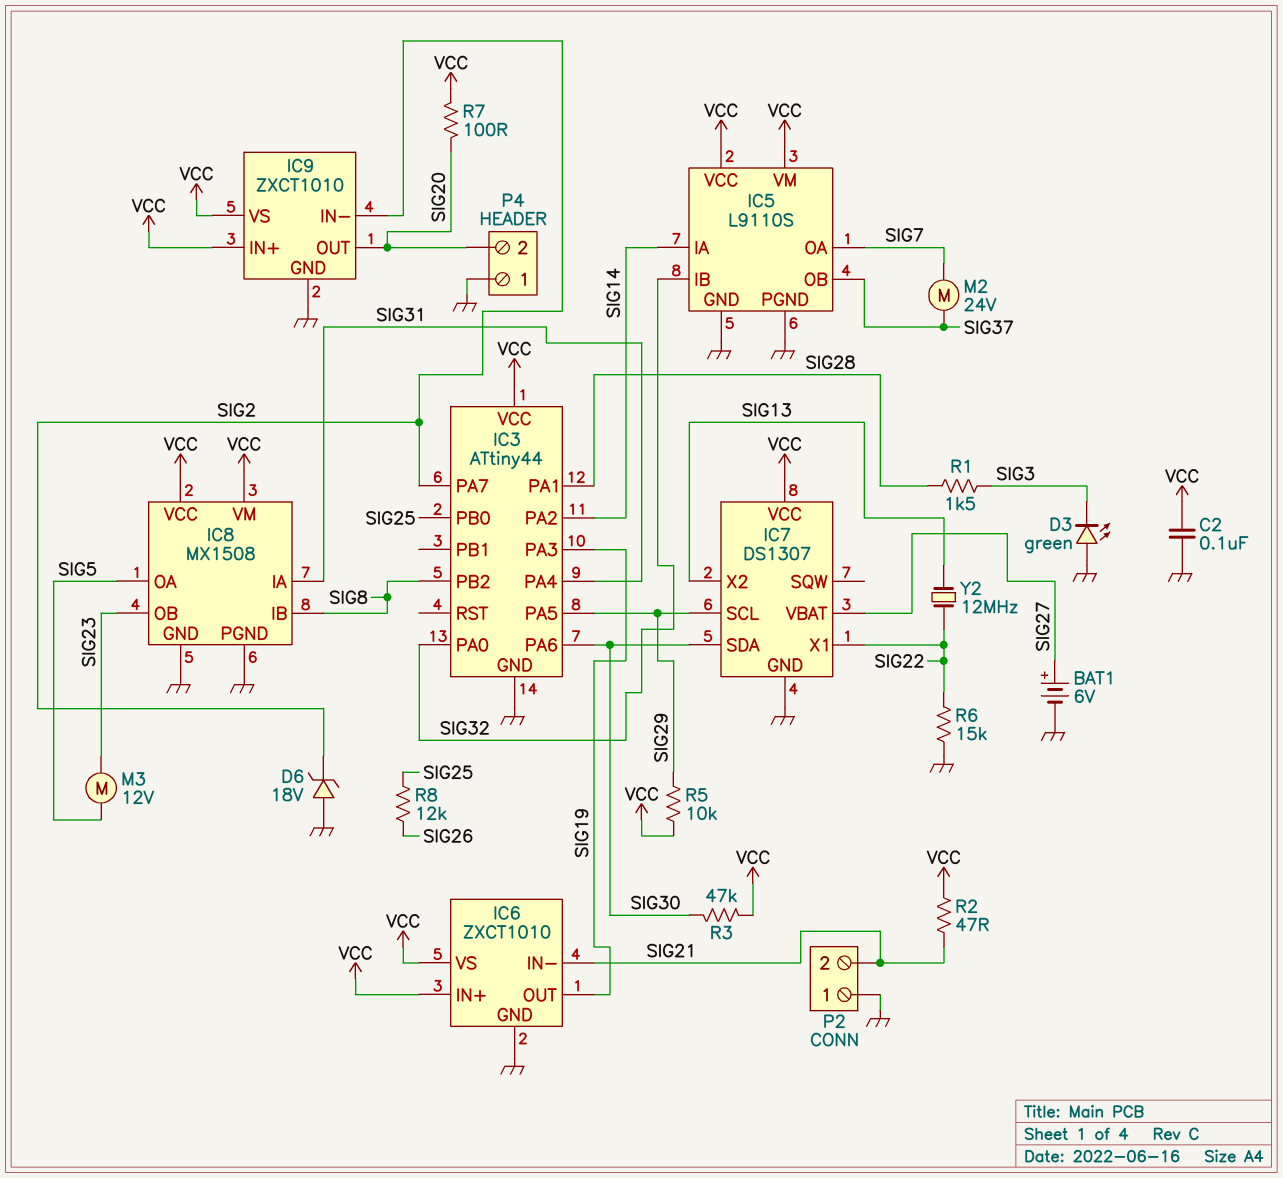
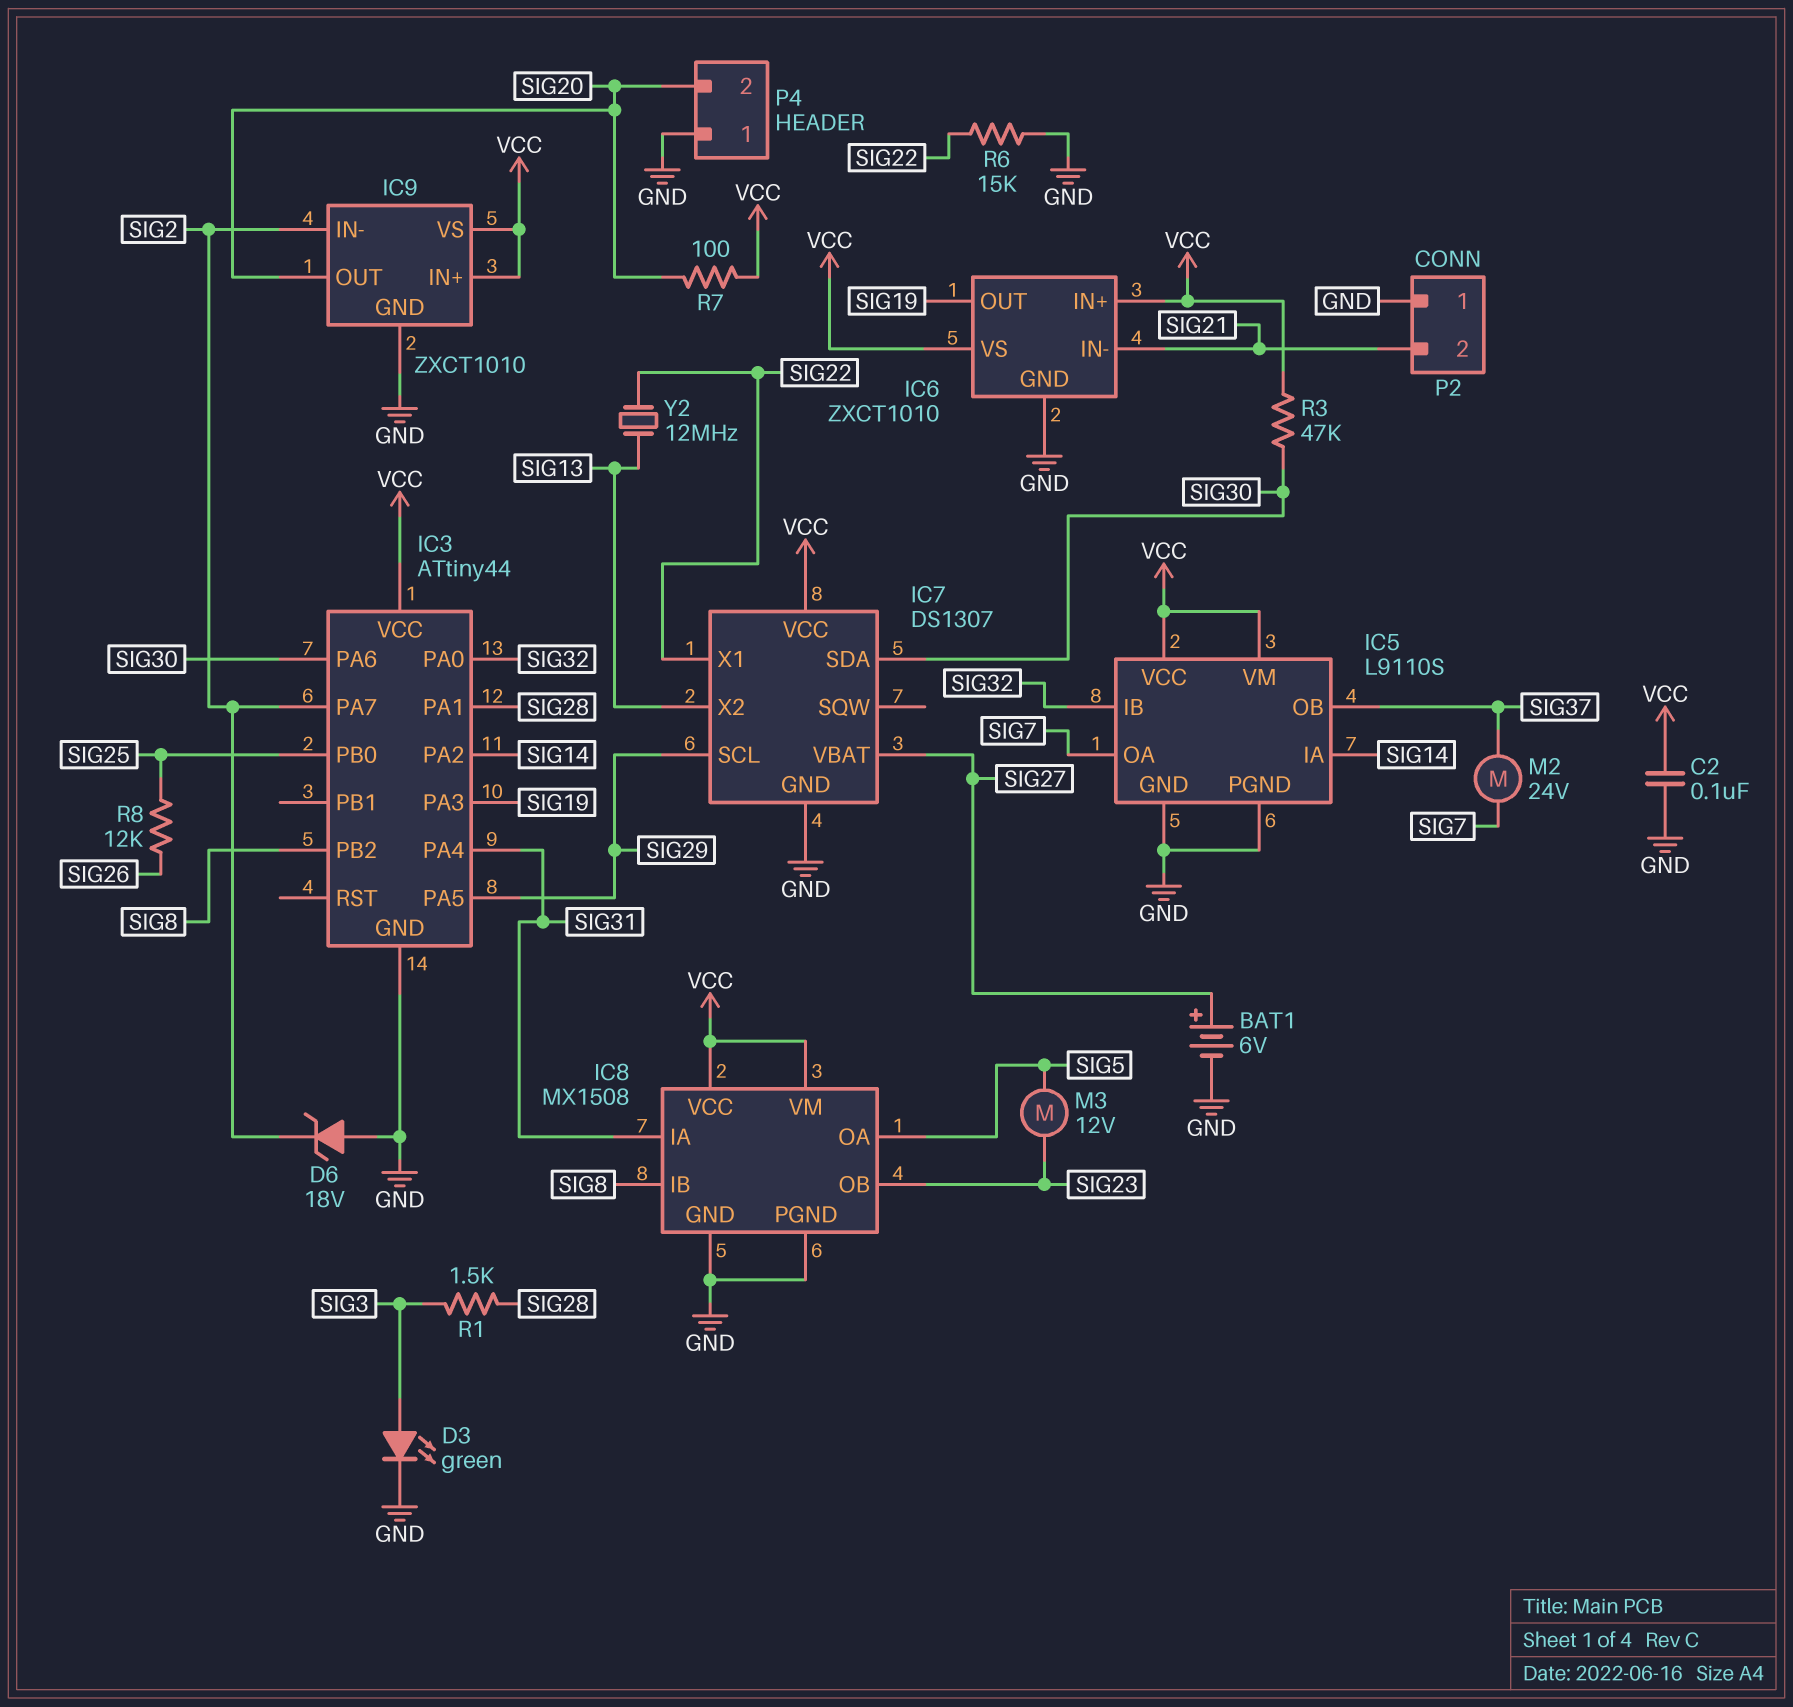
D3: LED green (A GND, K SIG3) -> LED green (A SIG3, K GND)
R2: 47 (SIG21, VCC) -> none
R5: 10k (SIG29, VCC) -> none

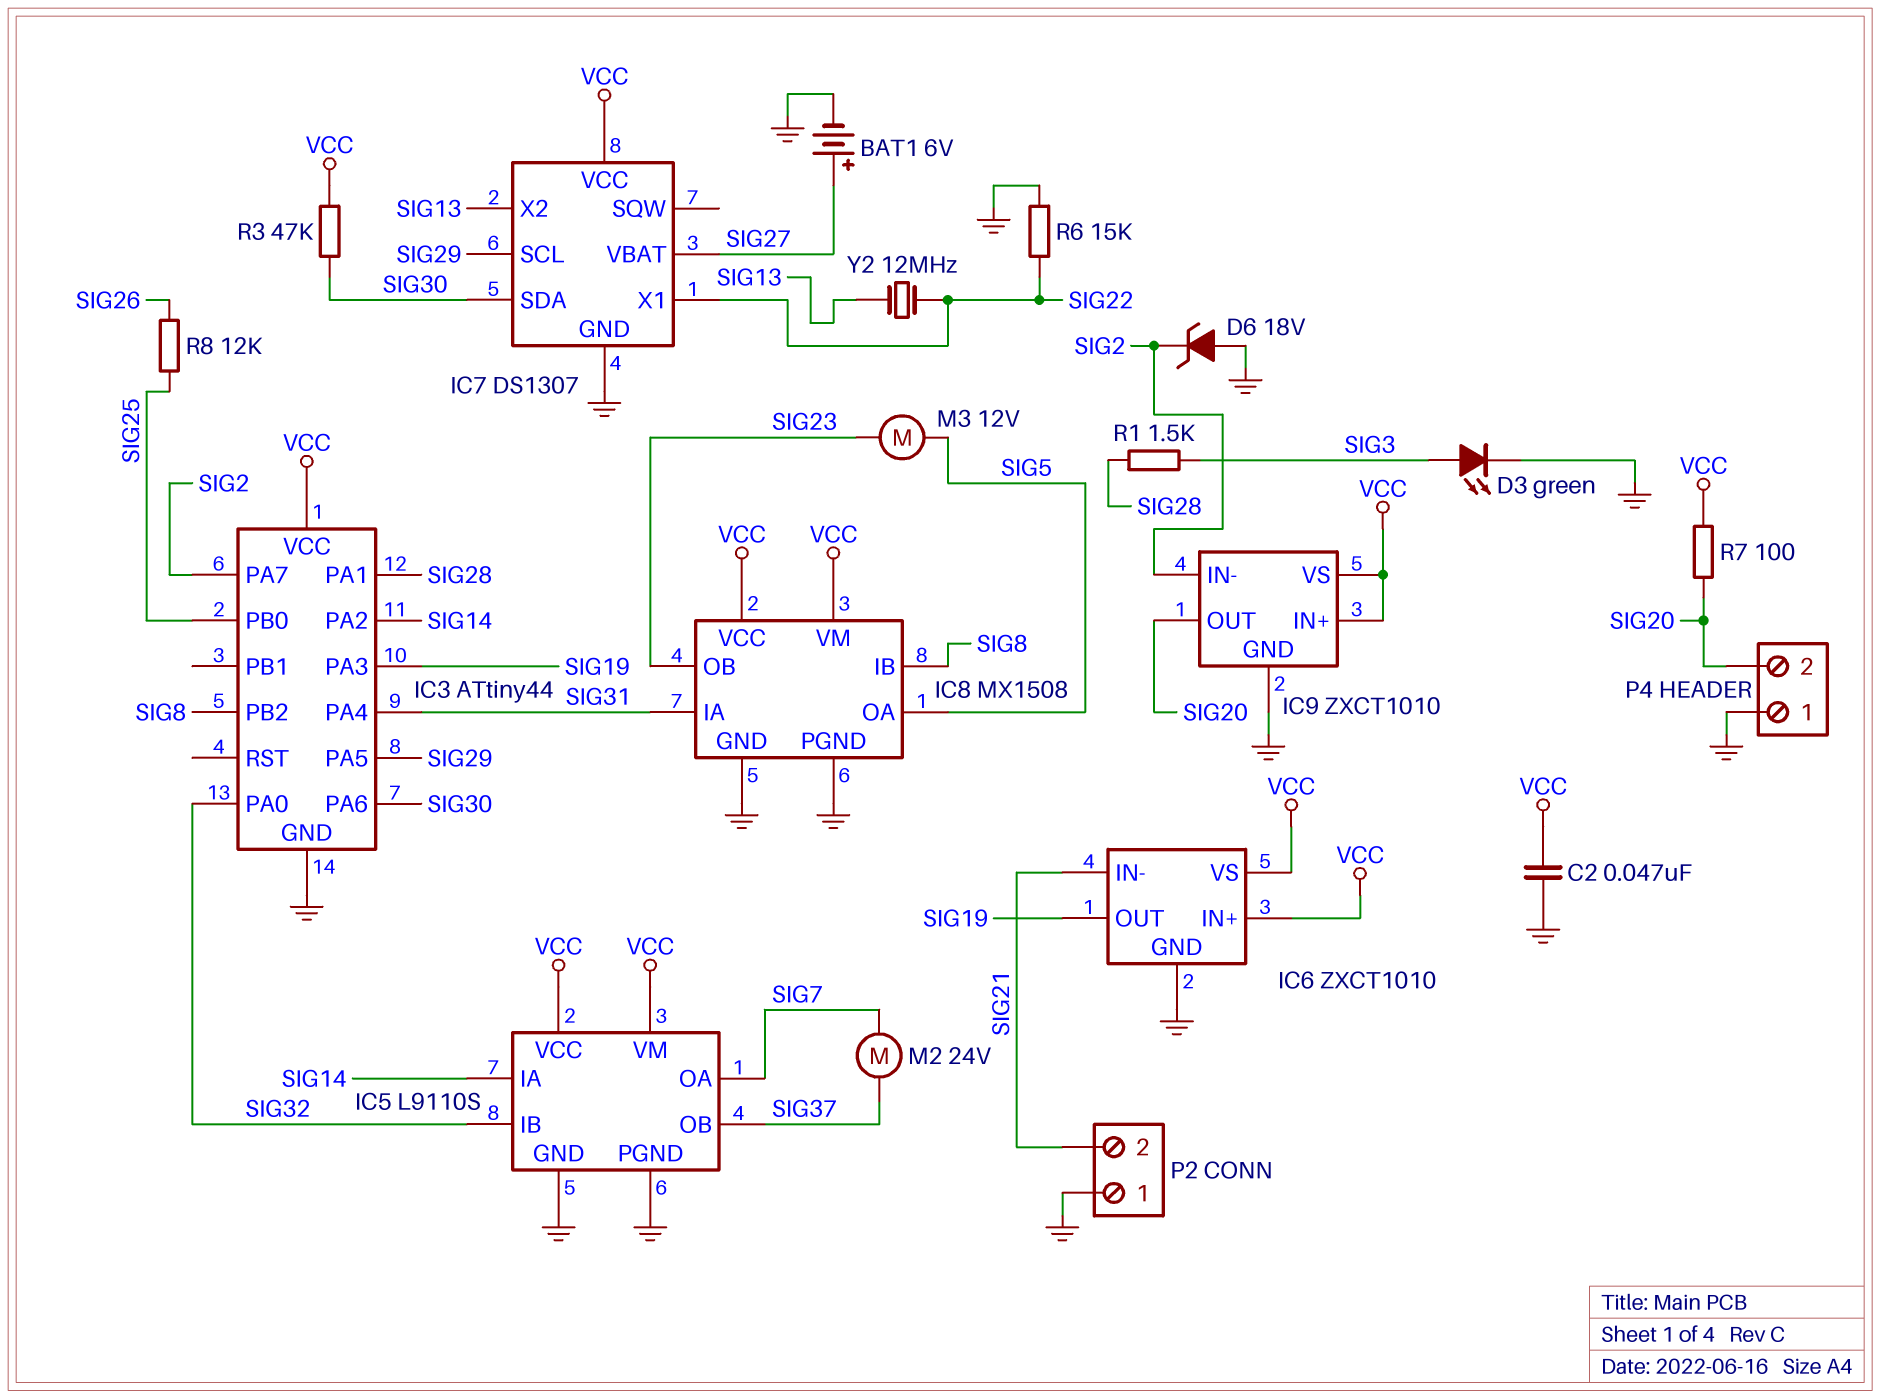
C2: 100nF (GND, VCC) -> 47nF (GND, VCC)

